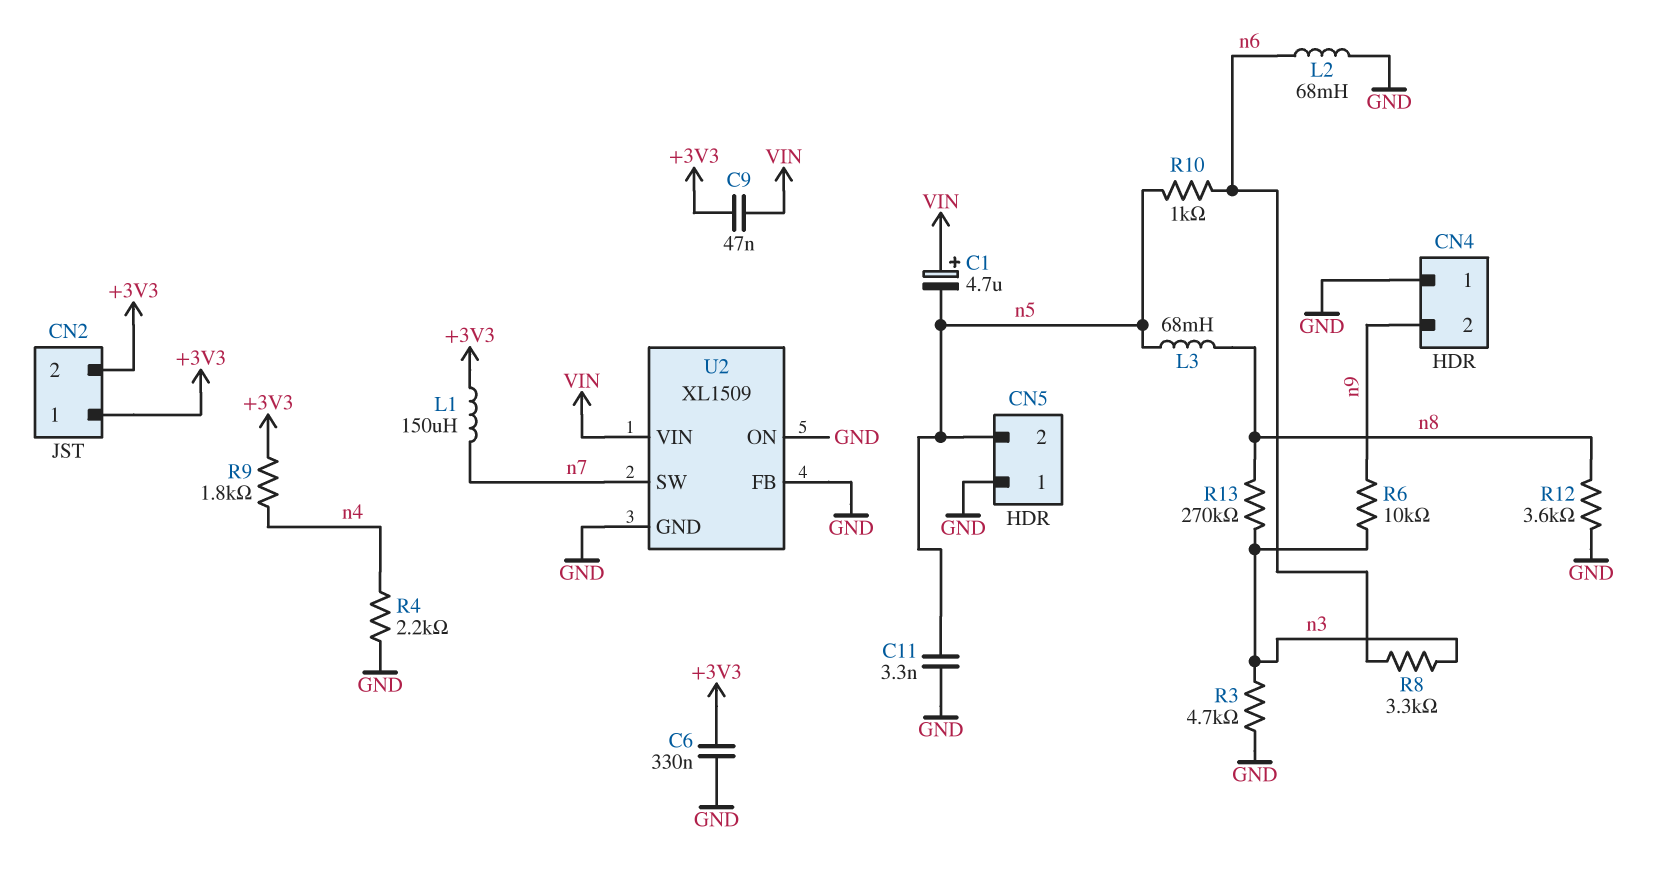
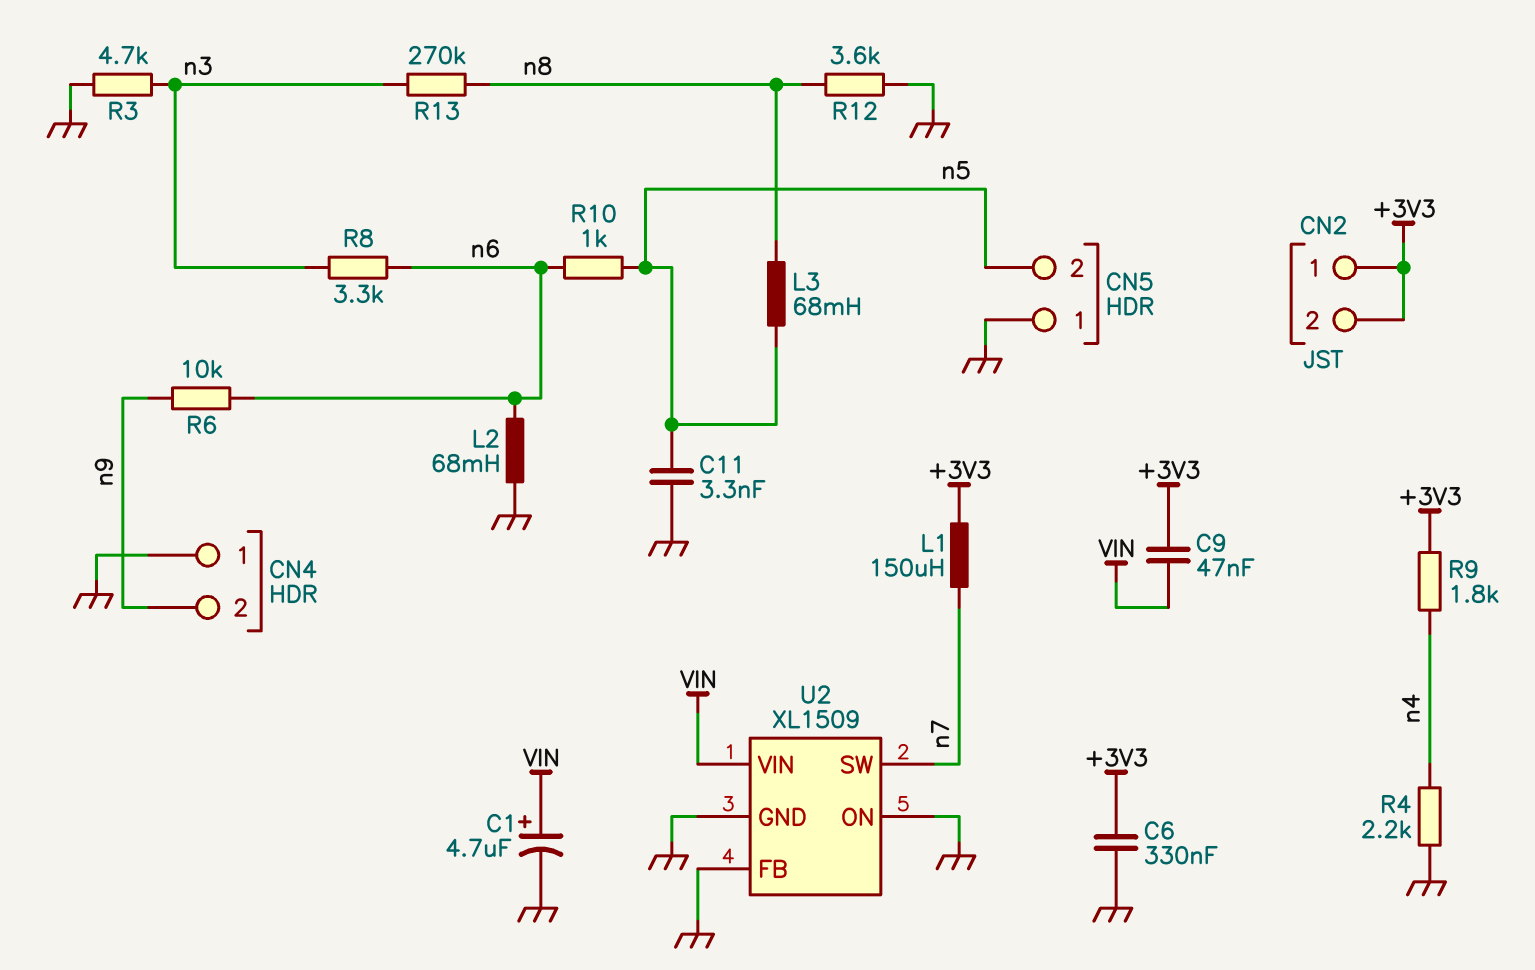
C1: 4.7uF (plus VIN, minus n5) -> 4.7uF (plus VIN, minus GND)
R6: 10k (n3, n9) -> 10k (n6, n9)

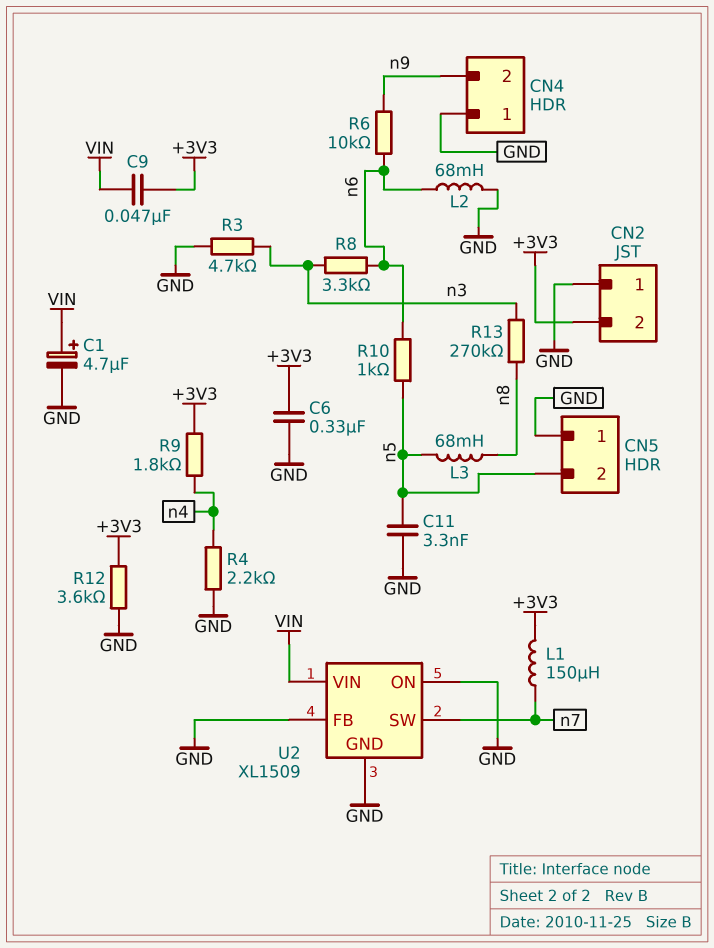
CN2 pin 1: +3V3 -> GND
R12: 3.6k (GND, n8) -> 3.6k (+3V3, GND)

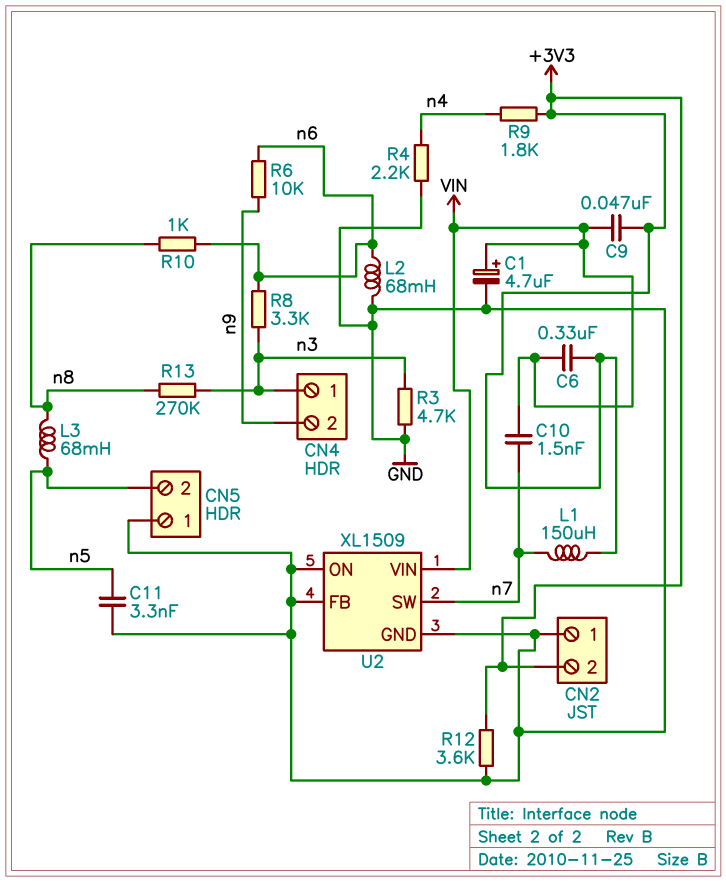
C6: 330nF (+3V3, GND) -> 330nF (+3V3, VIN)
C10: none -> 1.5nF (VIN, n7)
CN4 pin 1: GND -> n3
R10: 1k (n5, n6) -> 1k (n6, n8)

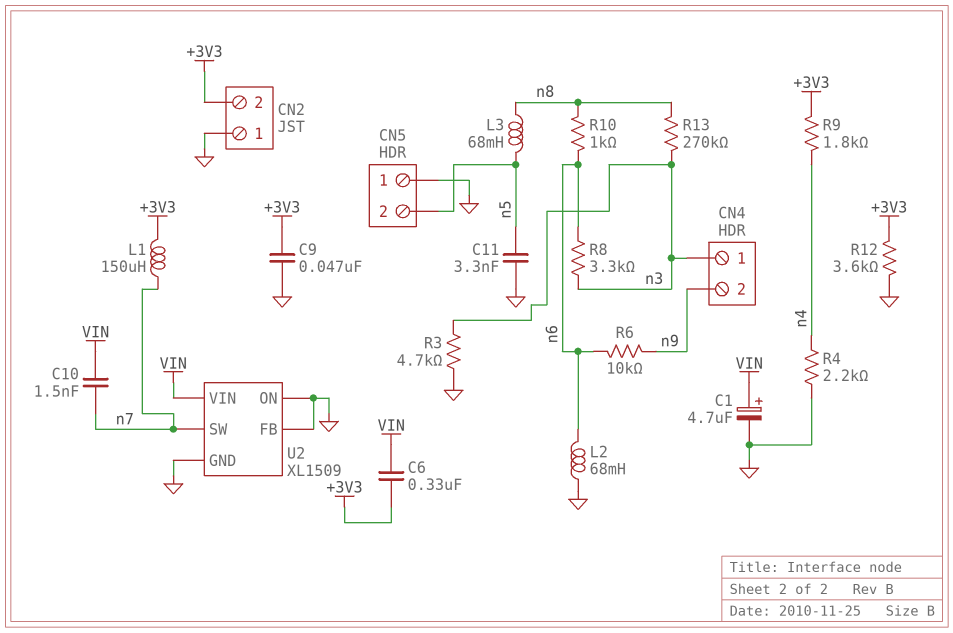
C9: 47nF (+3V3, VIN) -> 47nF (+3V3, GND)

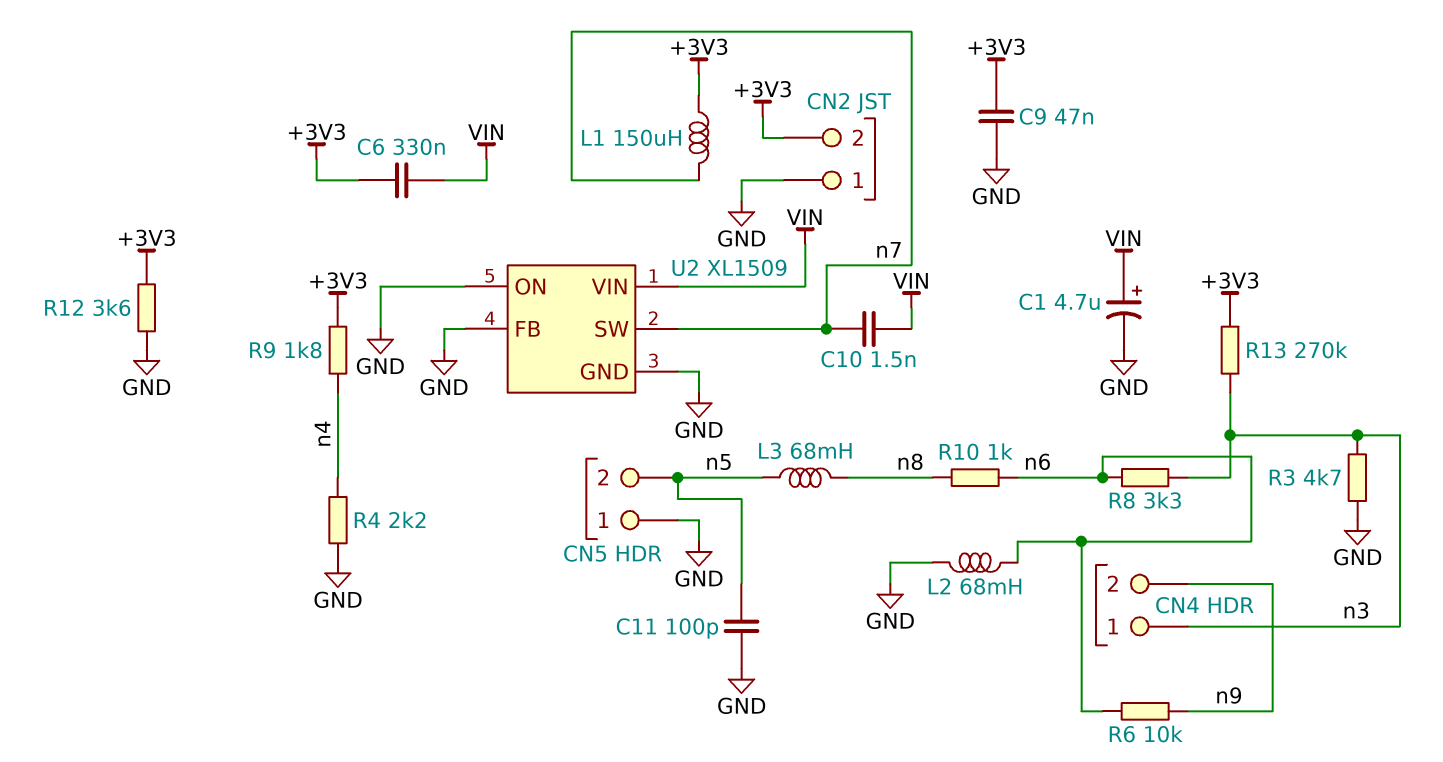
C11: 3.3nF (GND, n5) -> 100pF (GND, n5)
R13: 270k (n3, n8) -> 270k (+3V3, n3)

